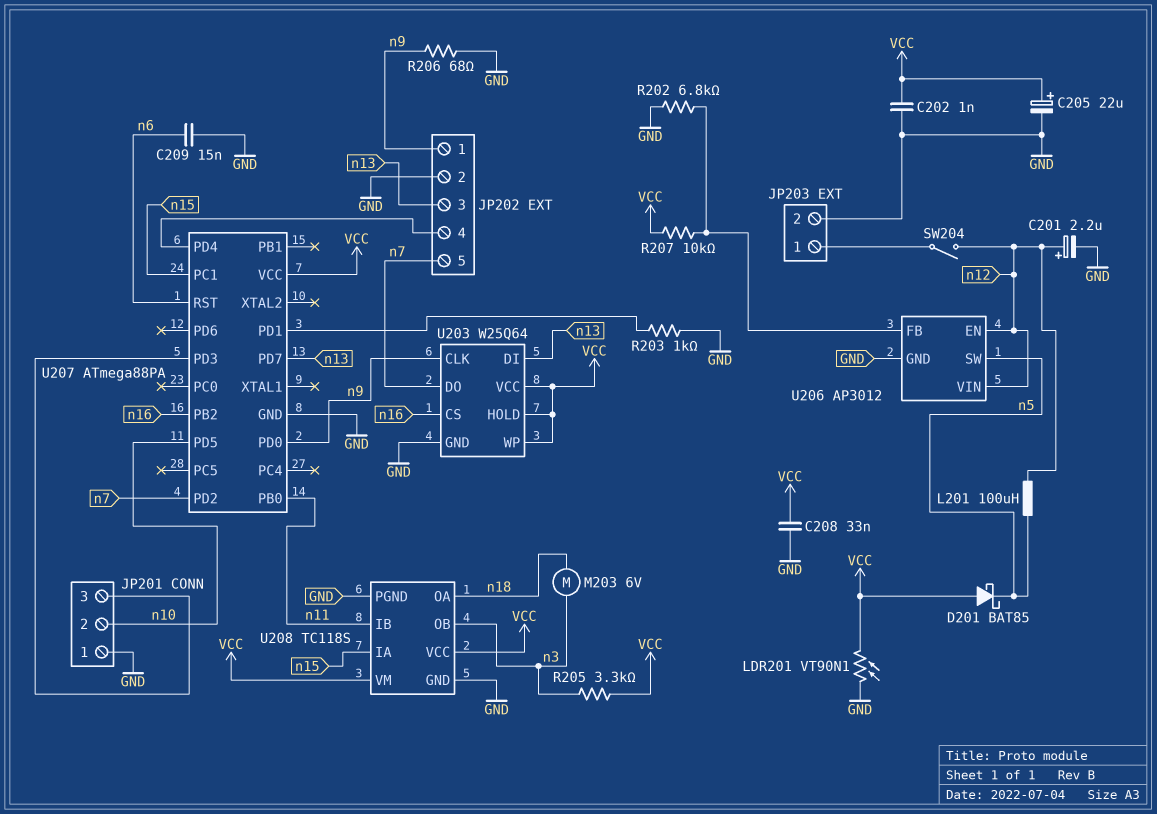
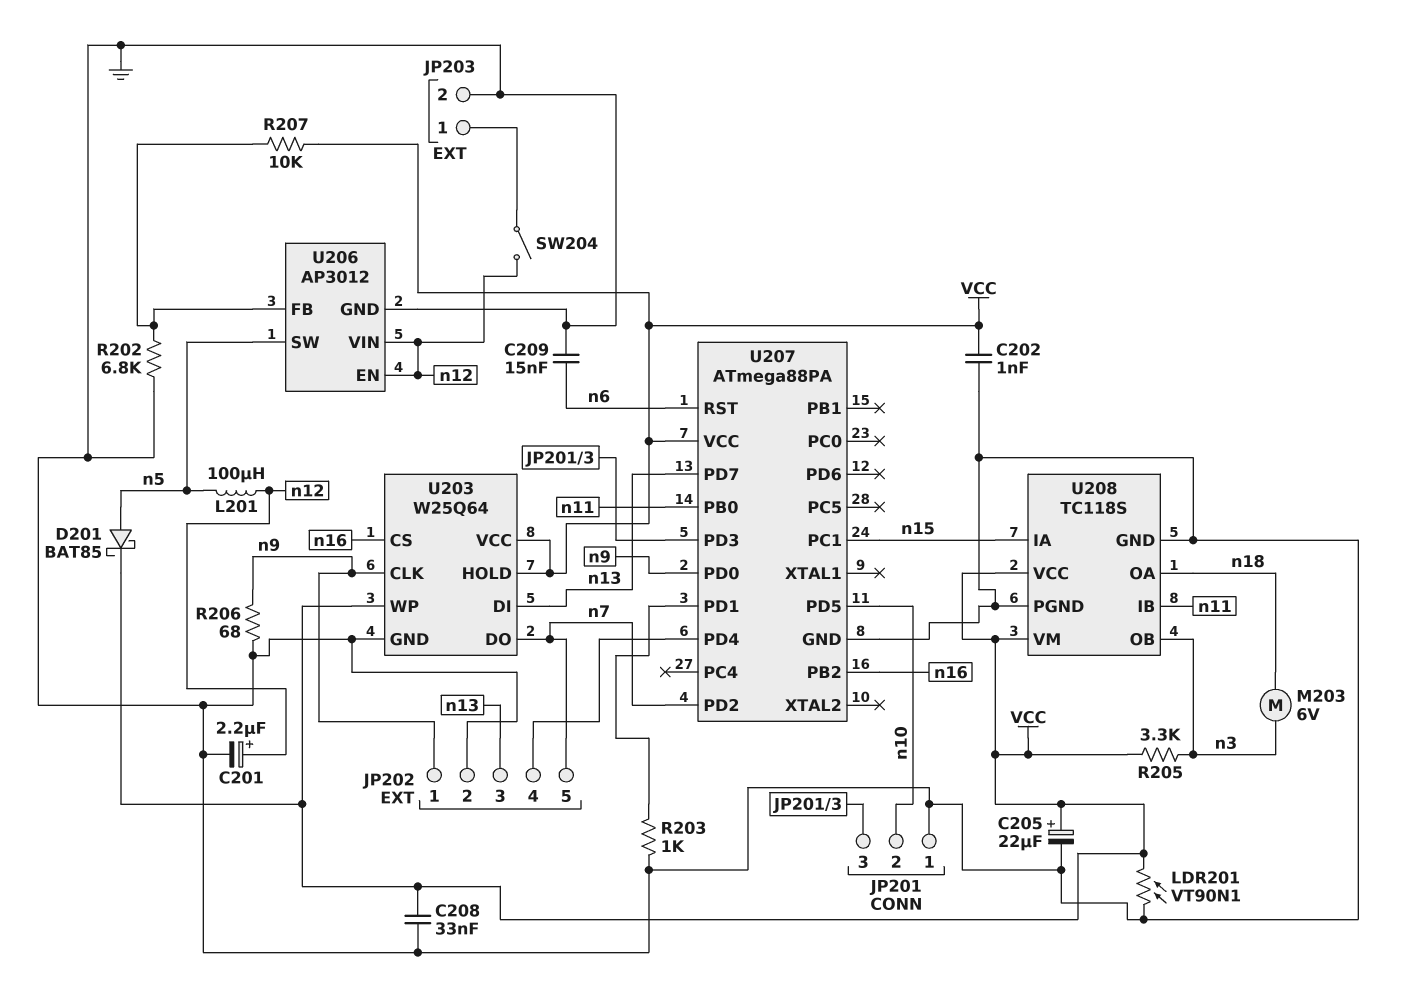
D201: schottky BAT85 (A VCC, K n5) -> schottky BAT85 (A n5, K VCC)

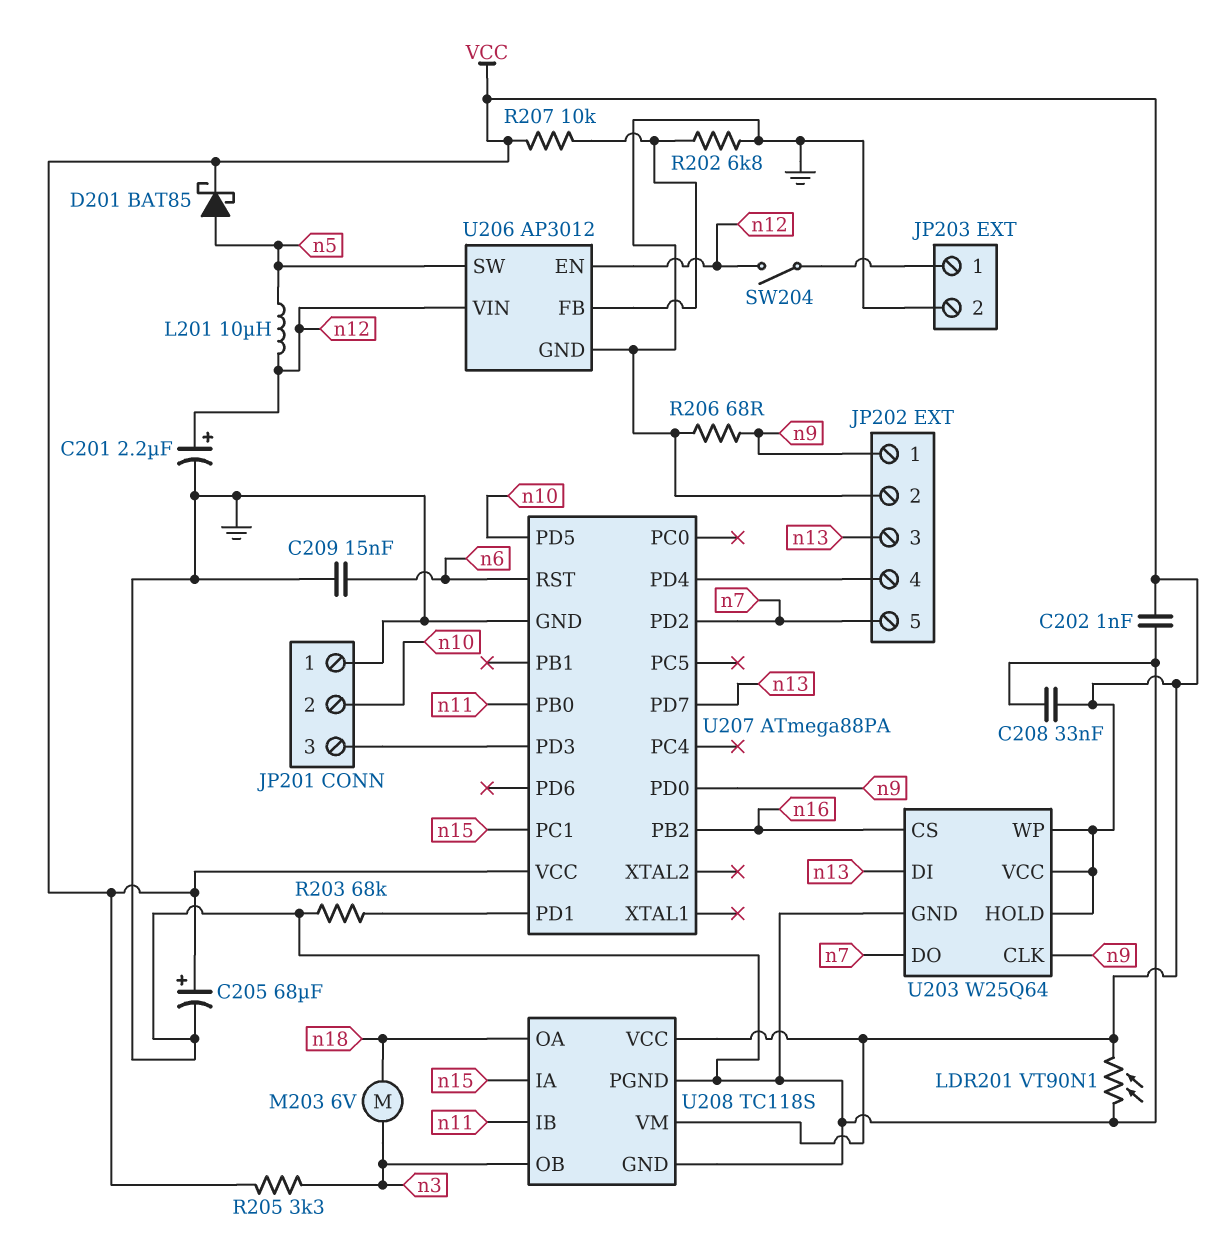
C205: 22uF (plus VCC, minus GND) -> 68uF (plus VCC, minus GND)
L201: 100uH (n5, n12) -> 10uH (n5, n12)
R203: 1k (GND, U207/PD1) -> 68k (GND, U207/PD1)

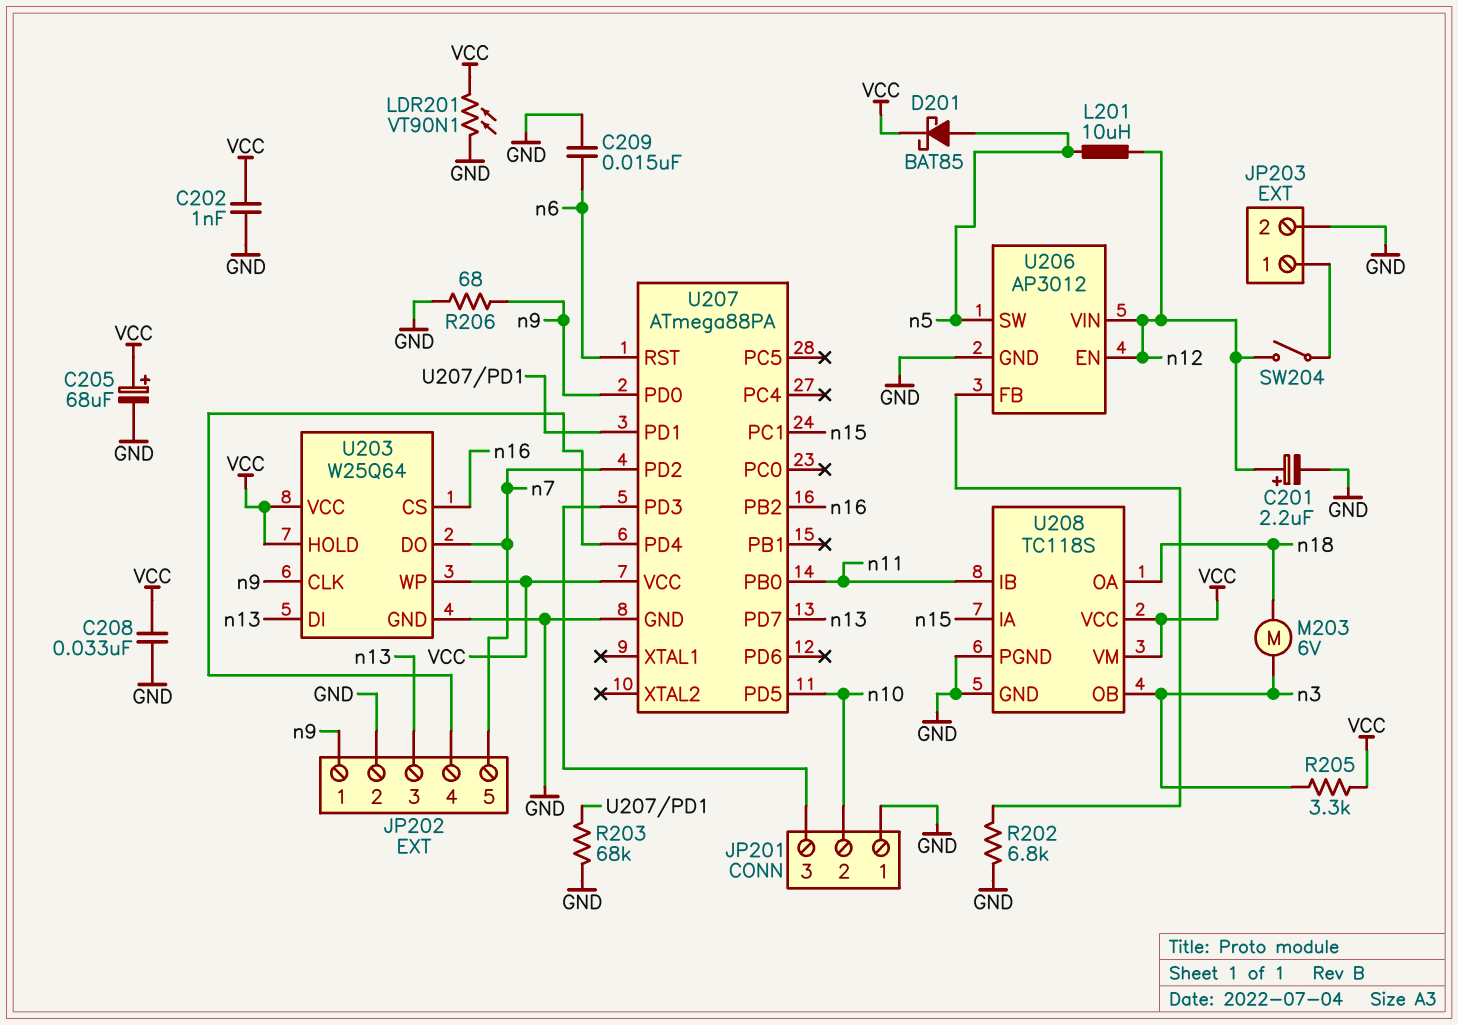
R207: 10k (U206/FB, VCC) -> none

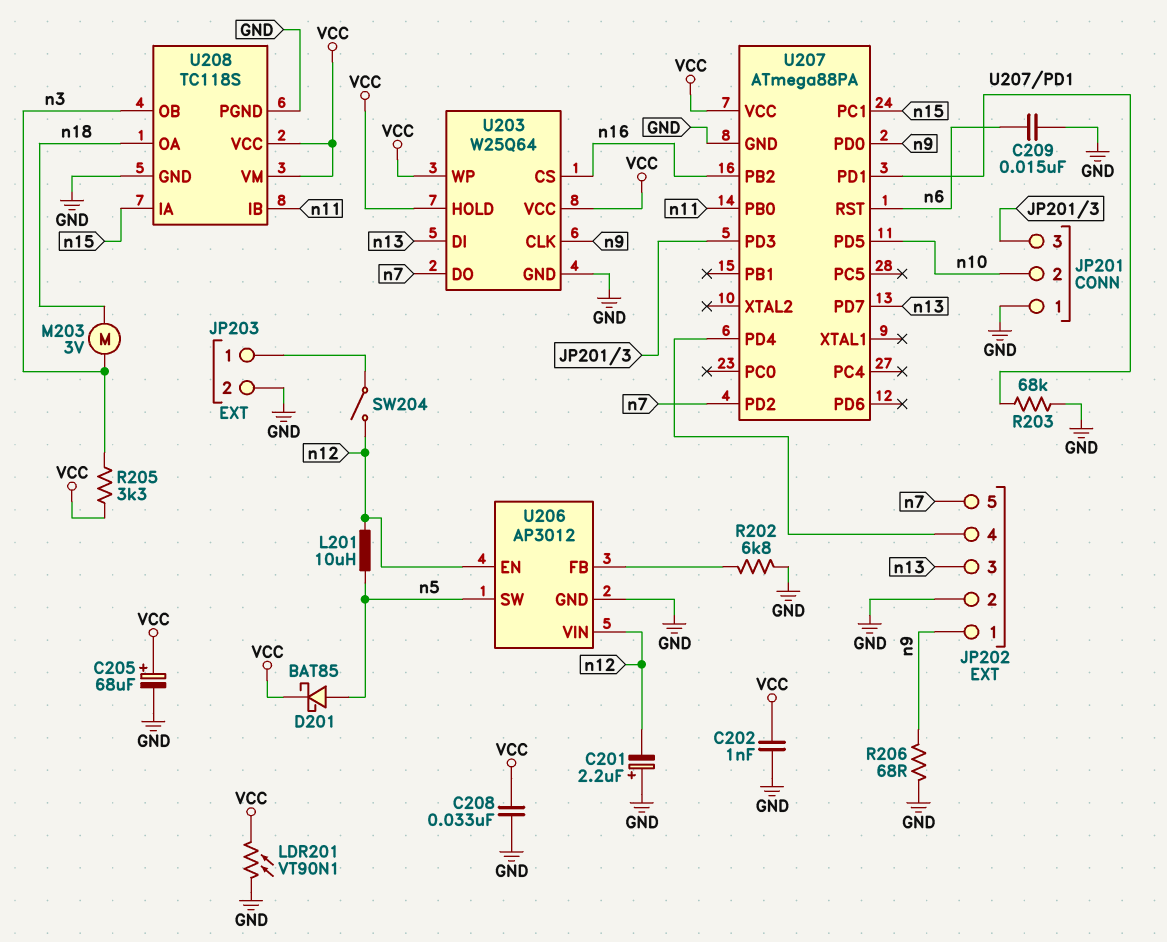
C201: 2.2uF (plus n12, minus GND) -> 2.2uF (plus GND, minus n12)
M203: motor 6V (n3, n18) -> motor 3V (n3, n18)

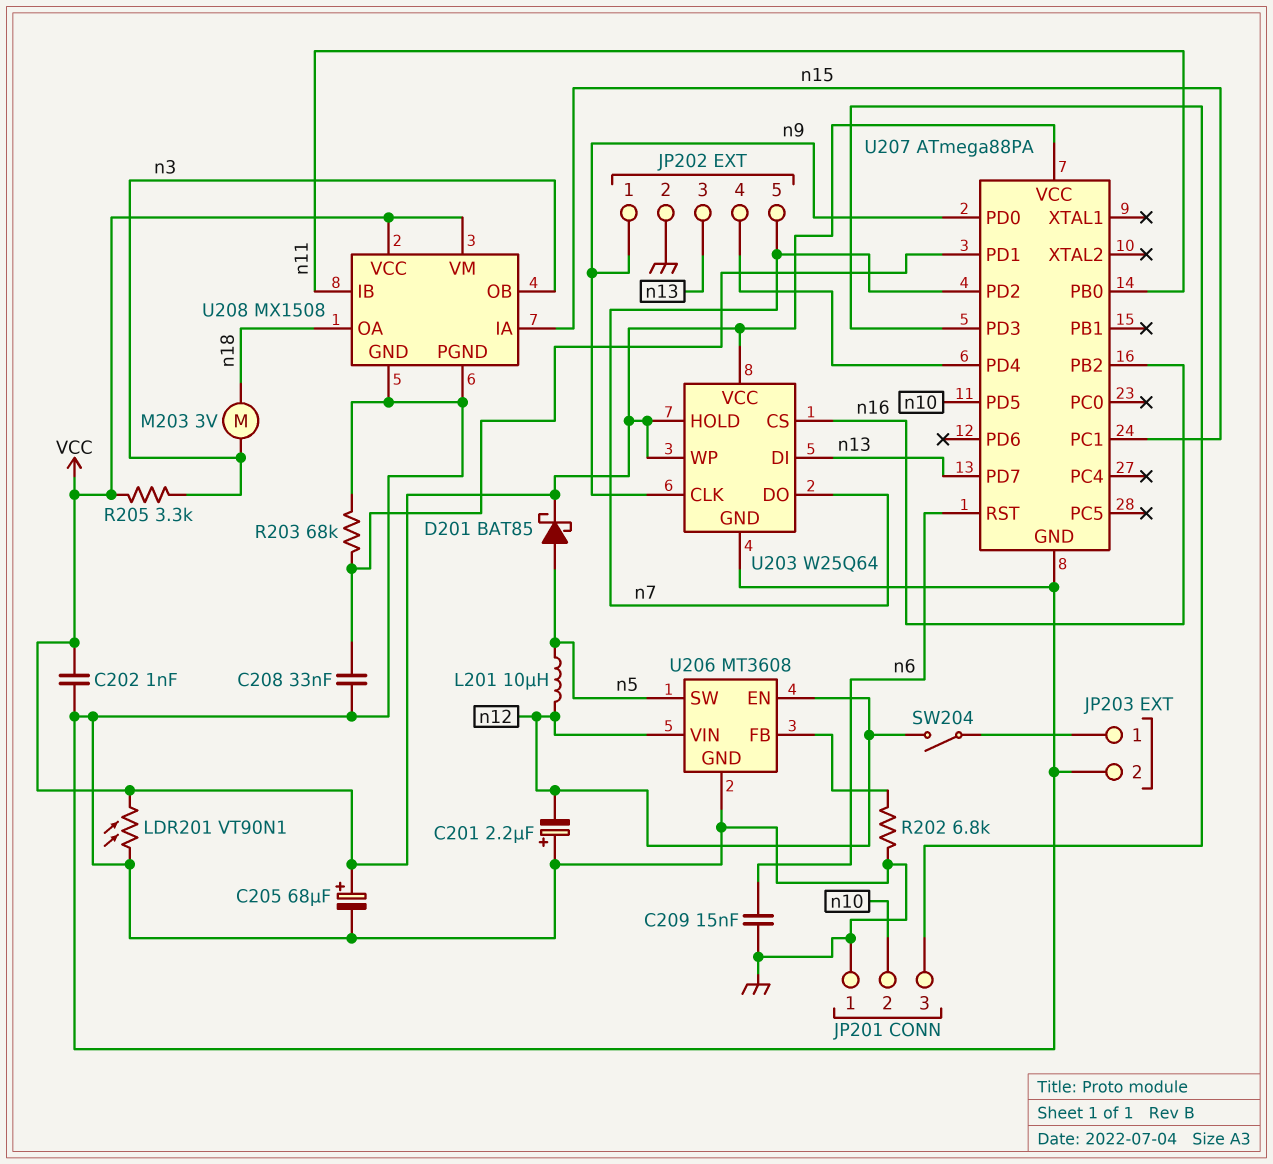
C208: 33nF (GND, VCC) -> 33nF (GND, U207/PD1)
R206: 68 (GND, n9) -> none
U206: AP3012 -> MT3608
U208: TC118S -> MX1508

